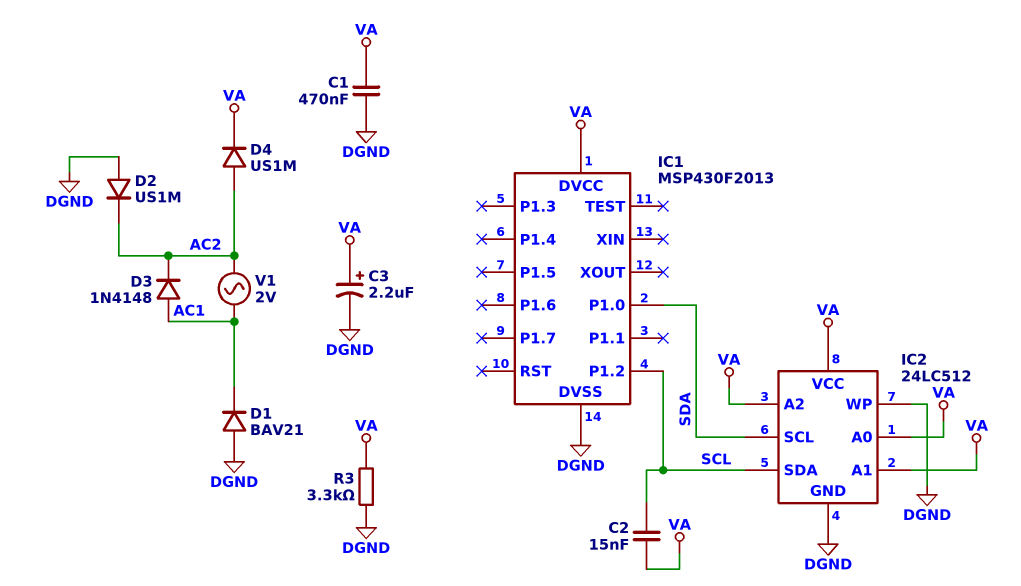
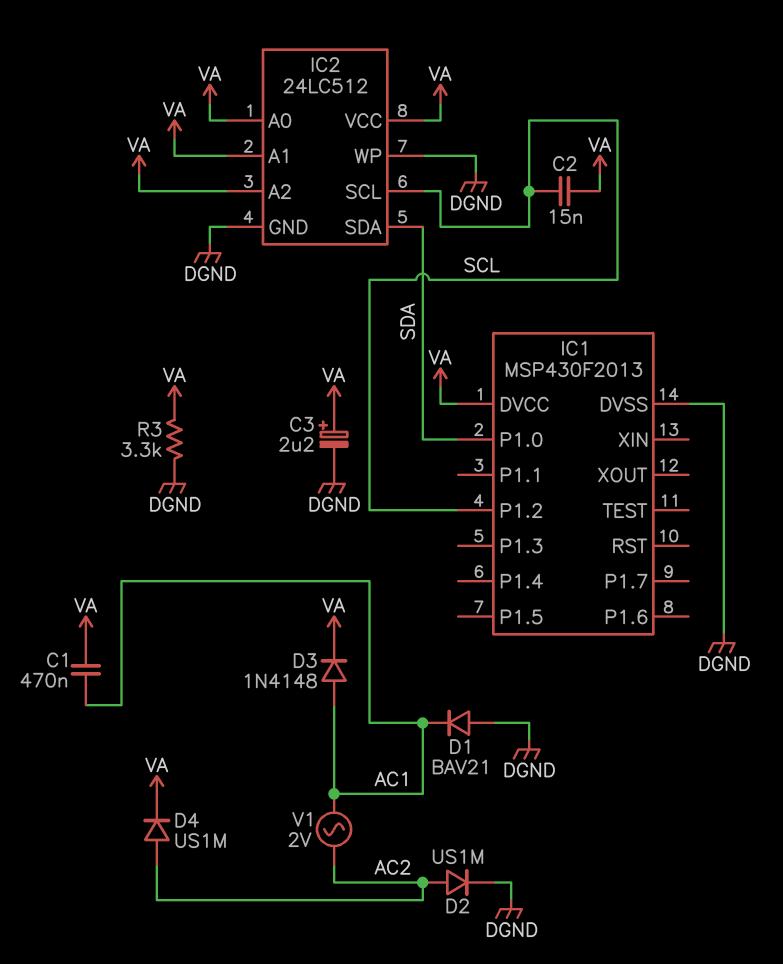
C1: 470nF (DGND, VA) -> 470nF (AC1, VA)
D2: diode US1M (A DGND, K AC2) -> diode US1M (A AC2, K DGND)
D3: diode 1N4148 (A AC1, K AC2) -> diode 1N4148 (A AC1, K VA)
IC2 pin SCL: SDA -> SCL
IC2 pin SDA: SCL -> SDA

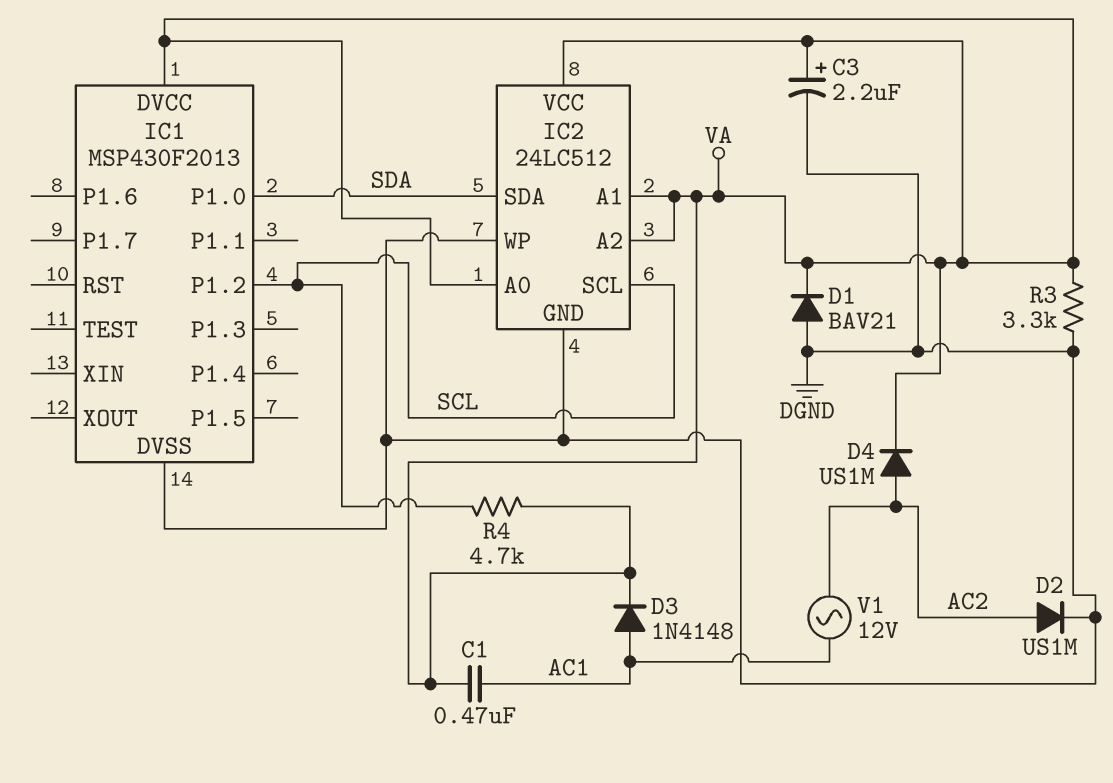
C2: 15nF (SCL, VA) -> none
D1: diode BAV21 (A DGND, K AC1) -> diode BAV21 (A DGND, K VA)
R4: none -> 4.7k (SCL, VA)
V1: AC 2V (AC1, AC2) -> AC 12V (AC1, AC2)

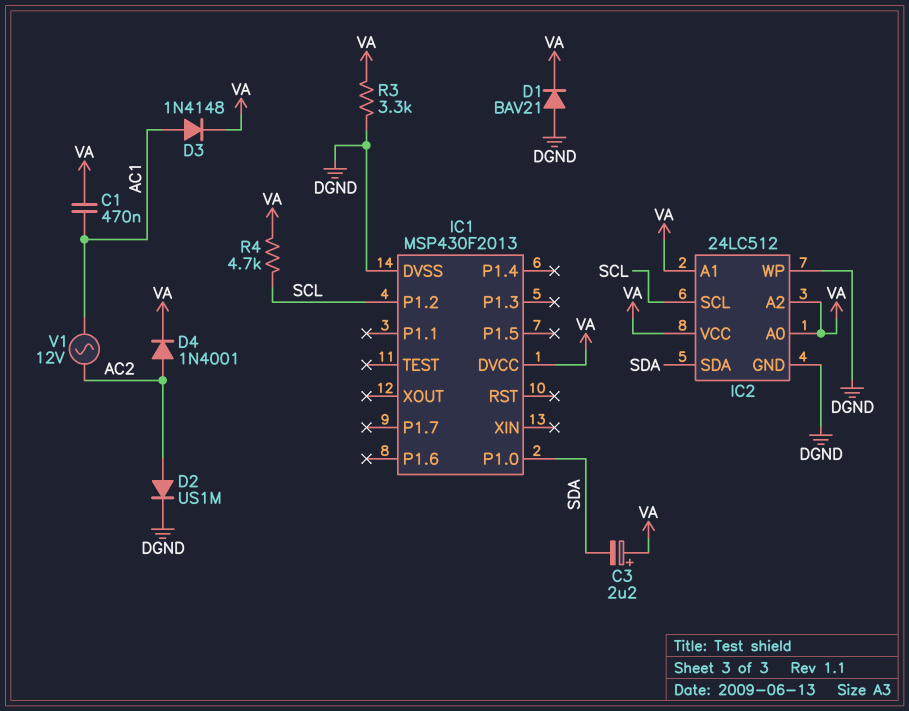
C3: 2.2uF (plus VA, minus DGND) -> 2.2uF (plus VA, minus SDA)
D4: diode US1M (A AC2, K VA) -> diode 1N4001 (A AC2, K VA)

